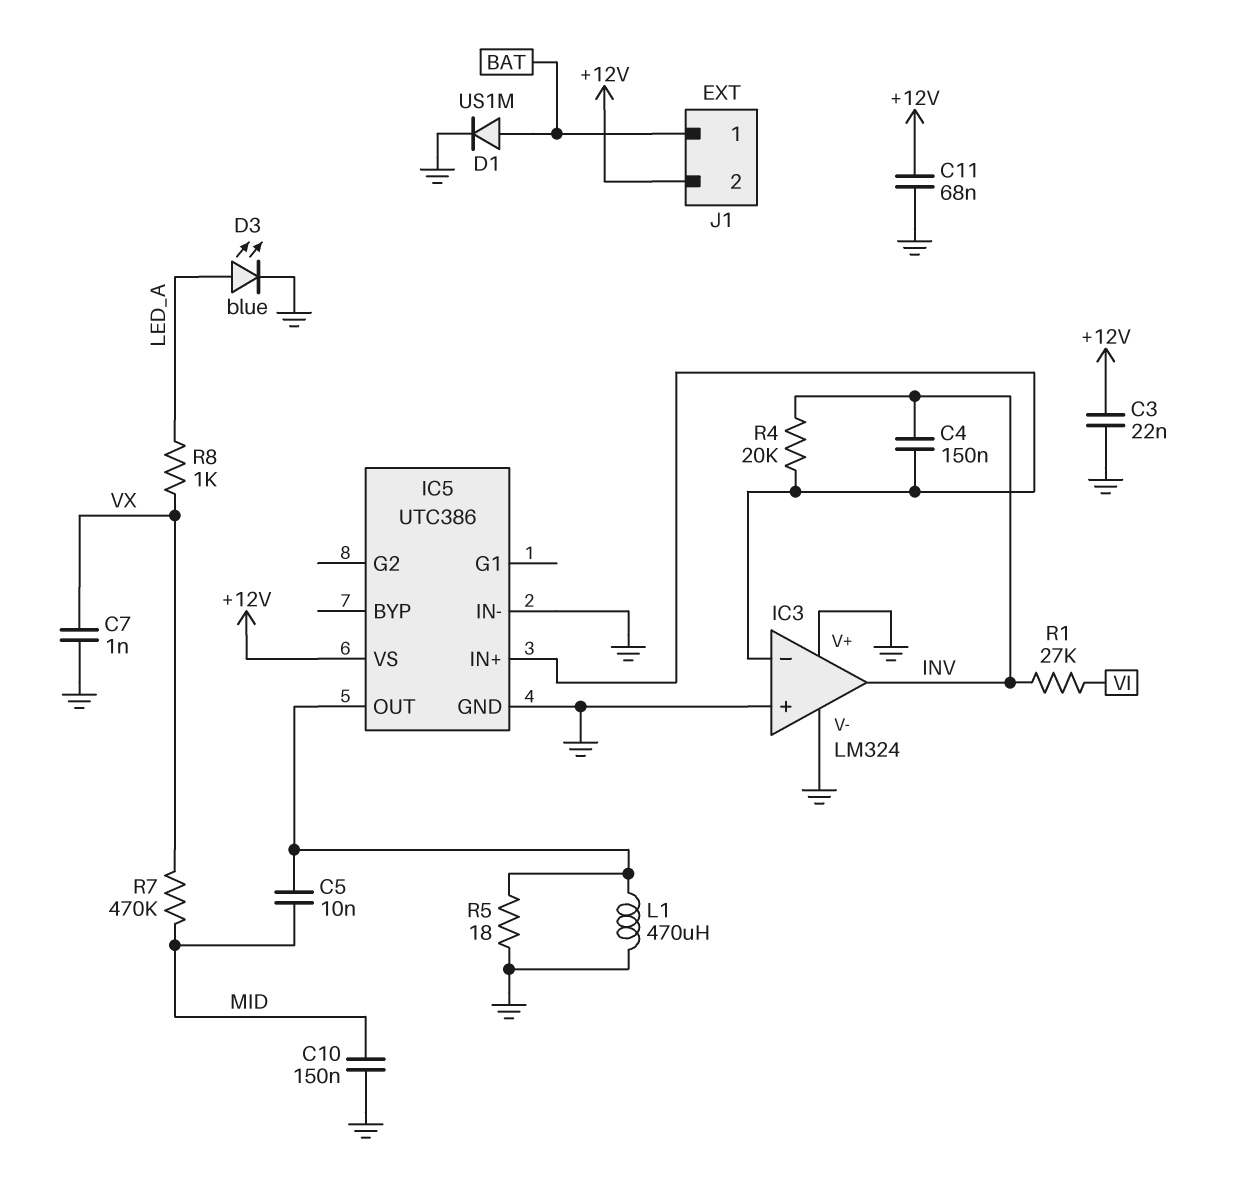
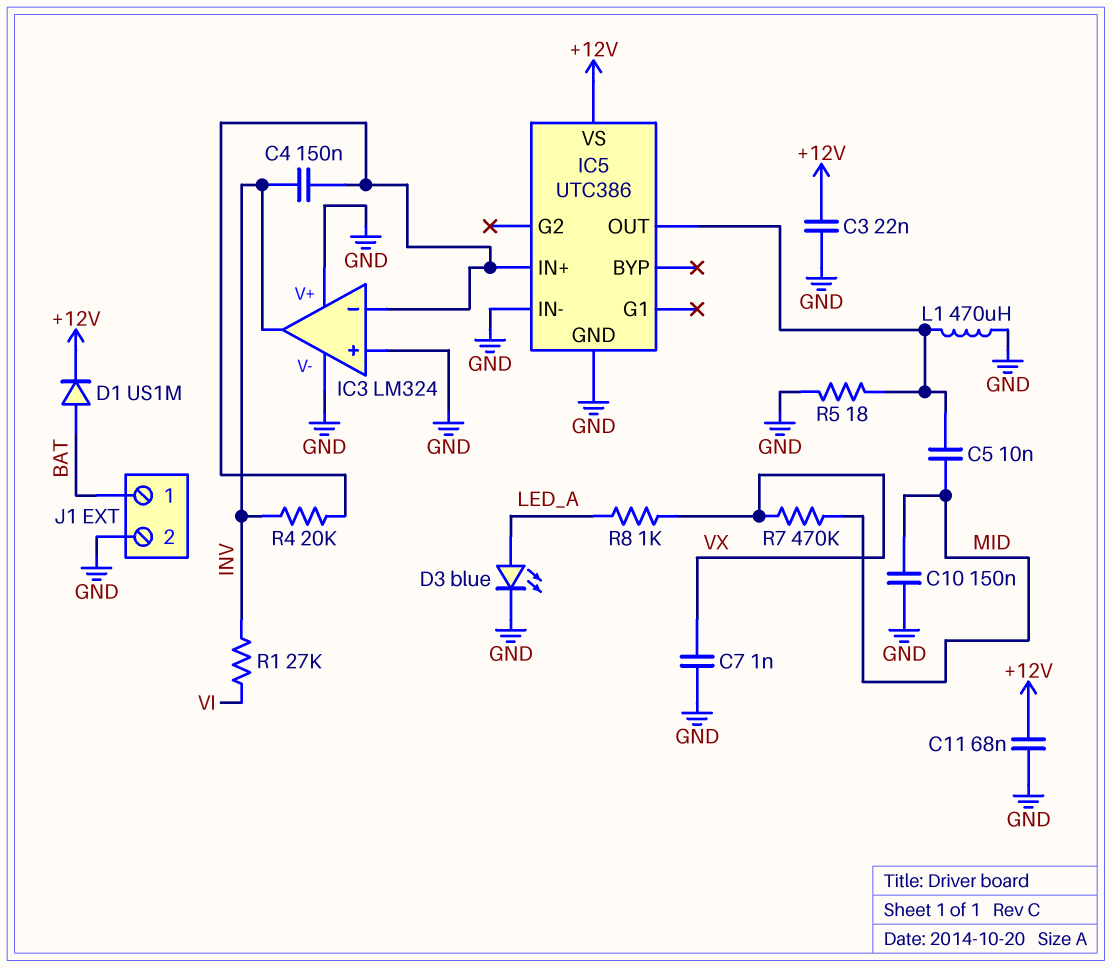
D1: diode US1M (A BAT, K GND) -> diode US1M (A BAT, K +12V)
J1 pin 2: +12V -> GND

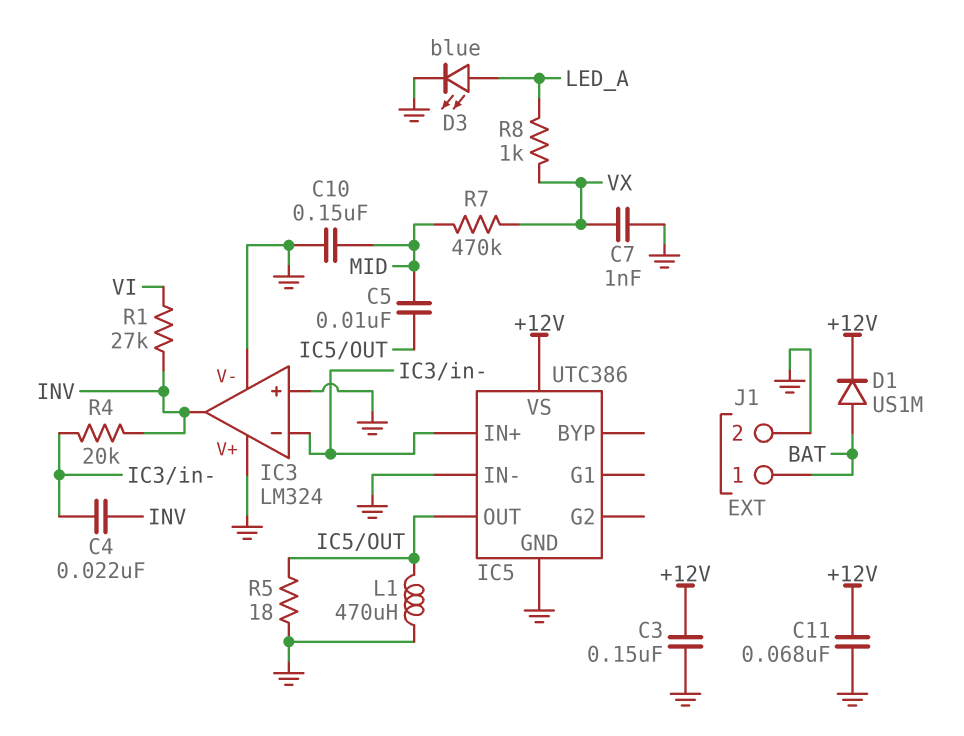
C3: 22nF (+12V, GND) -> 150nF (+12V, GND)
C4: 150nF (IC3/in-, INV) -> 22nF (IC3/in-, INV)

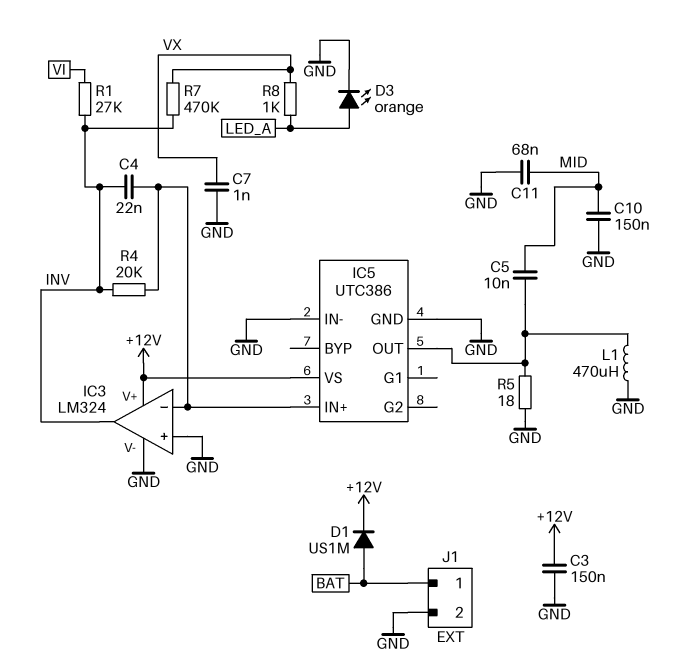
C11: 68nF (+12V, GND) -> 68nF (GND, MID)
D3: LED blue (A LED_A, K GND) -> LED orange (A LED_A, K GND)
IC3 pin V+: GND -> +12V
R7: 470k (MID, VX) -> 470k (INV, VX)

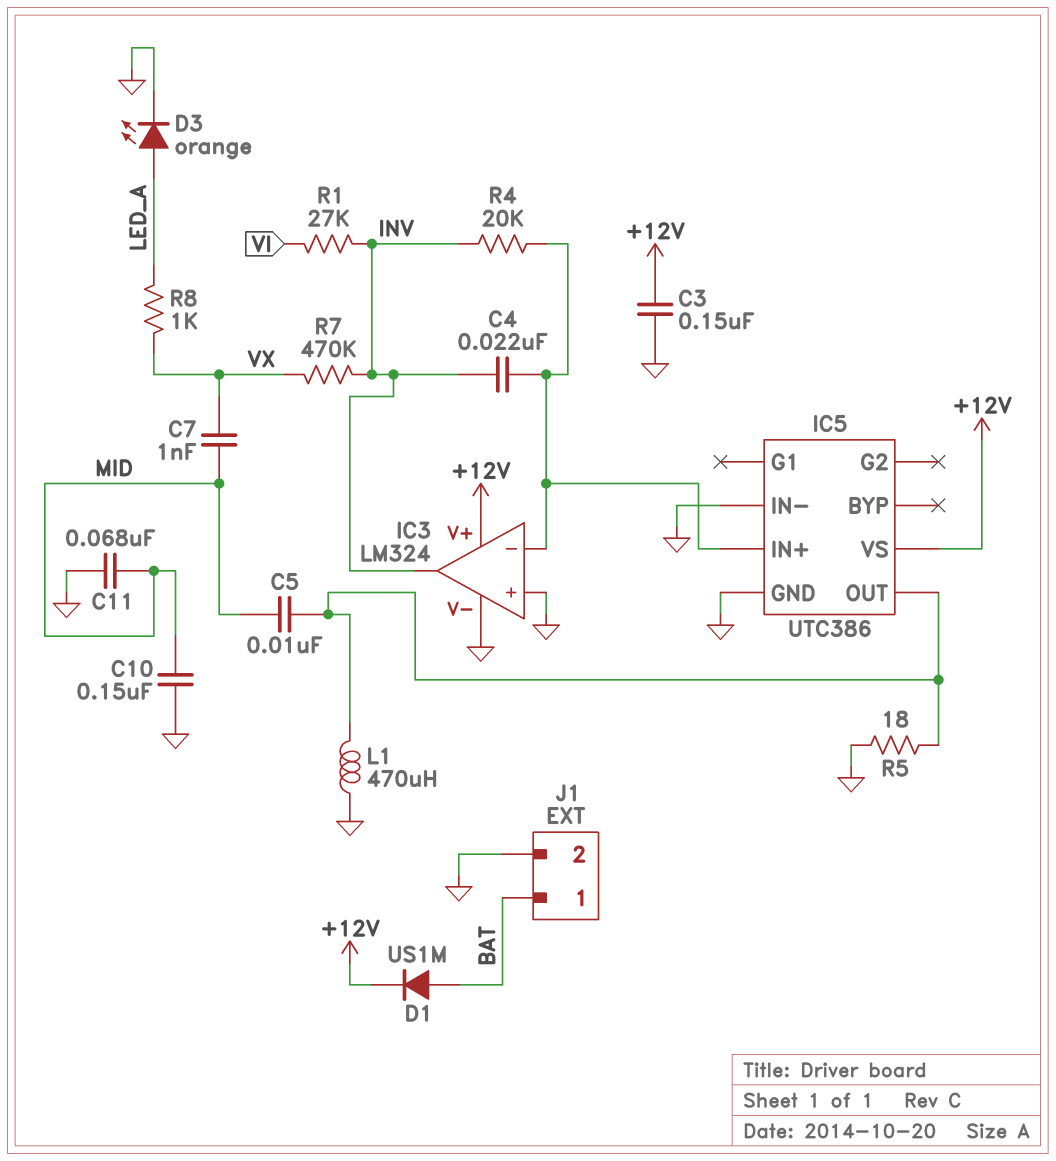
C7: 1nF (GND, VX) -> 1nF (MID, VX)

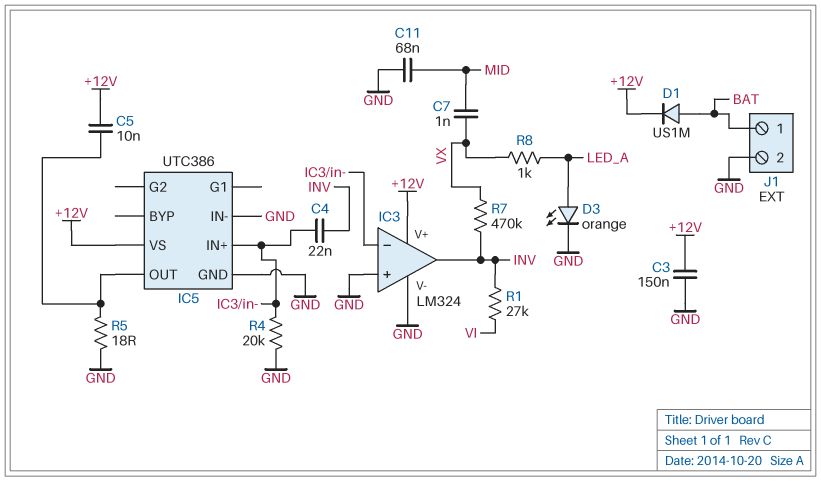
C5: 10nF (IC5/OUT, MID) -> 10nF (+12V, IC5/OUT)
C10: 150nF (GND, MID) -> none
L1: 470uH (GND, IC5/OUT) -> none
R4: 20k (IC3/in-, INV) -> 20k (GND, IC3/in-)

